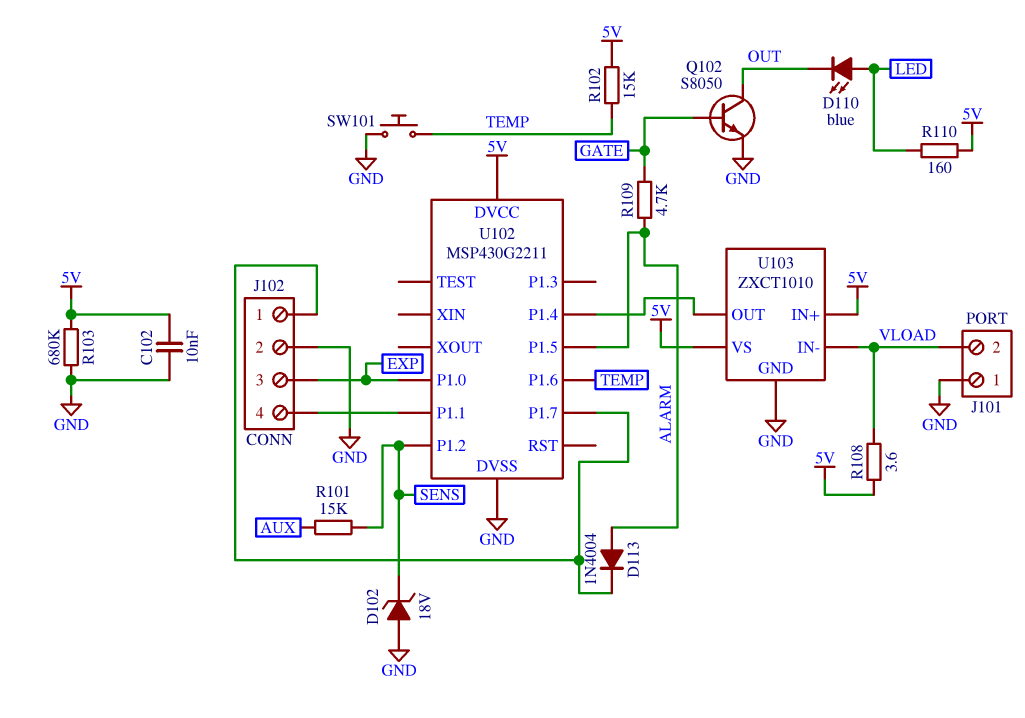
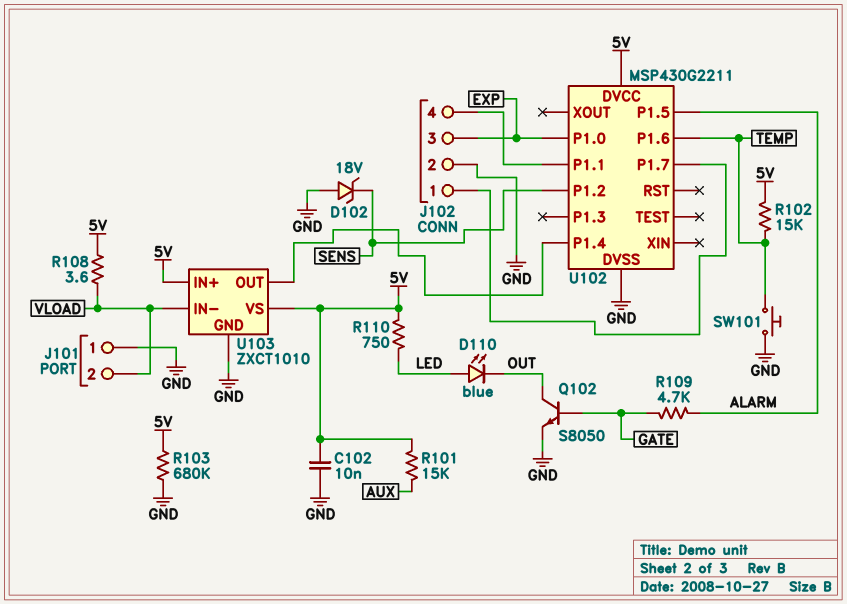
D113: diode 1N4004 (A ALARM, K J102/1) -> none
R101: 15k (AUX, SENS) -> 15k (5V, AUX)
R110: 160 (5V, LED) -> 750 (5V, LED)

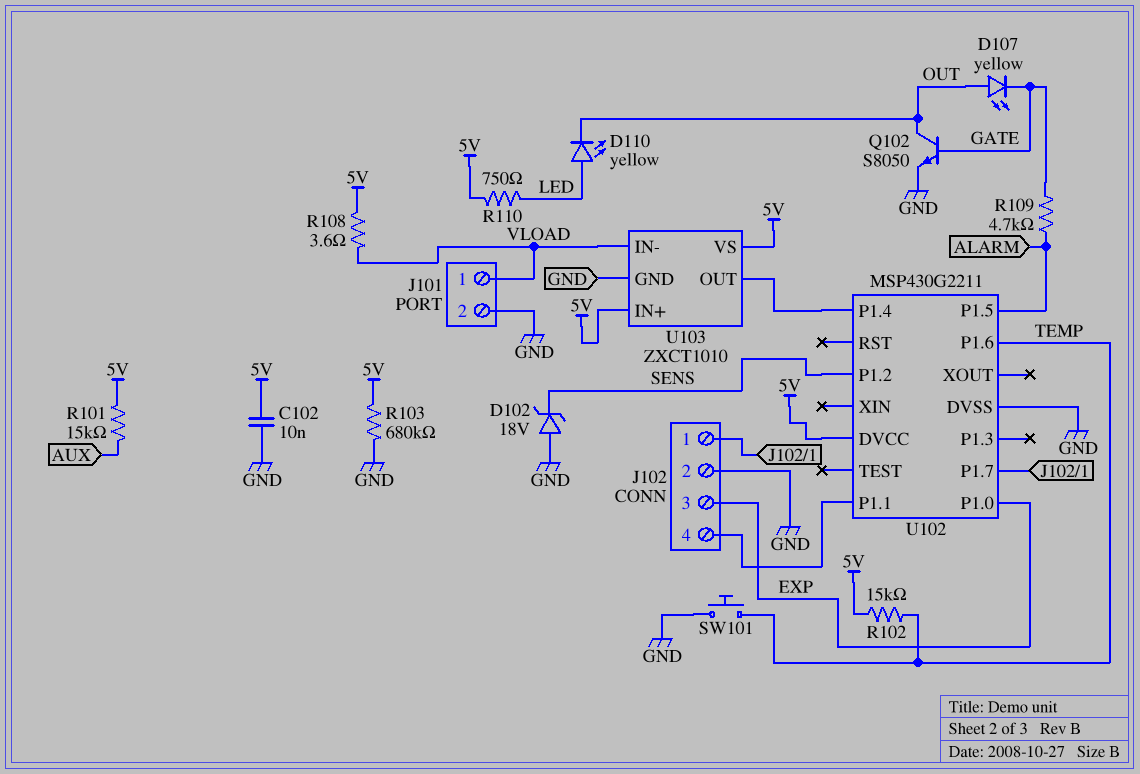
D107: none -> LED yellow (A OUT, K GATE)
D110: LED blue (A LED, K OUT) -> LED yellow (A LED, K OUT)
J101 pin 1: GND -> VLOAD
J101 pin 2: VLOAD -> GND

